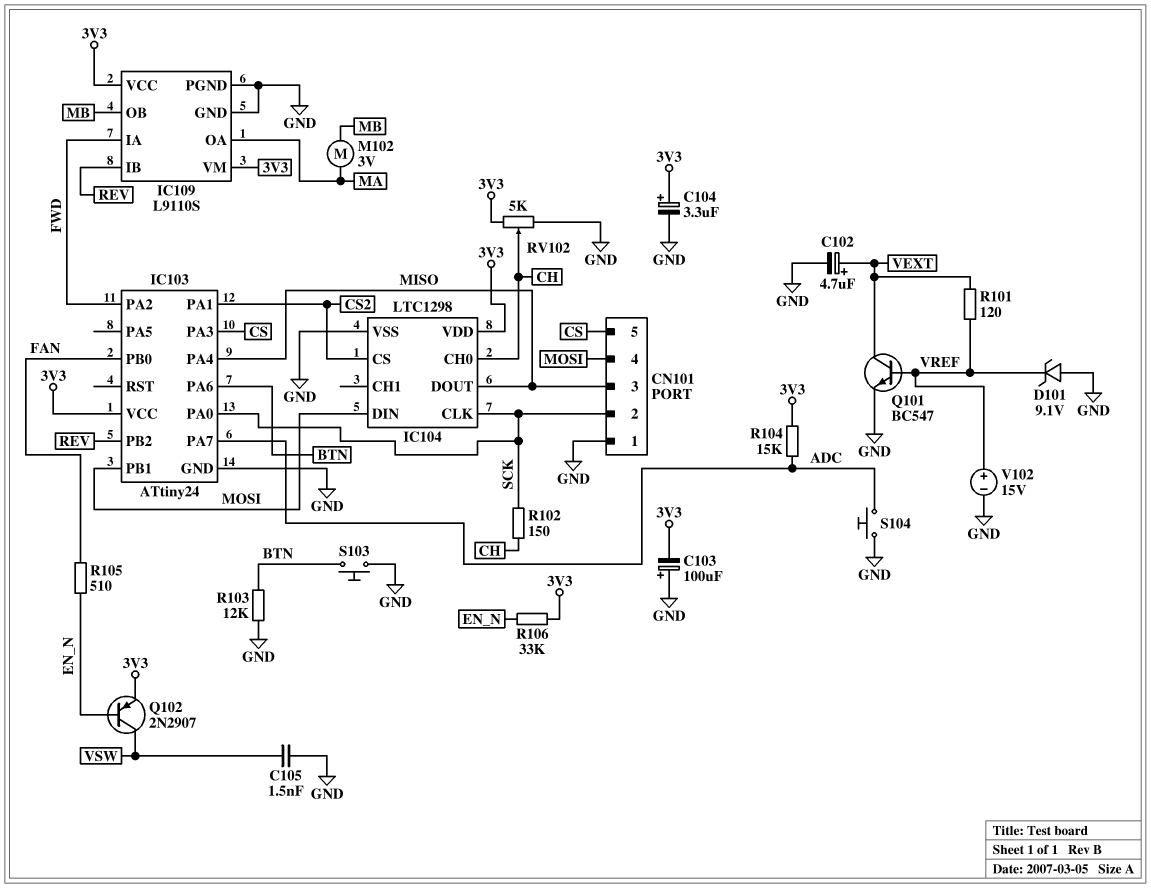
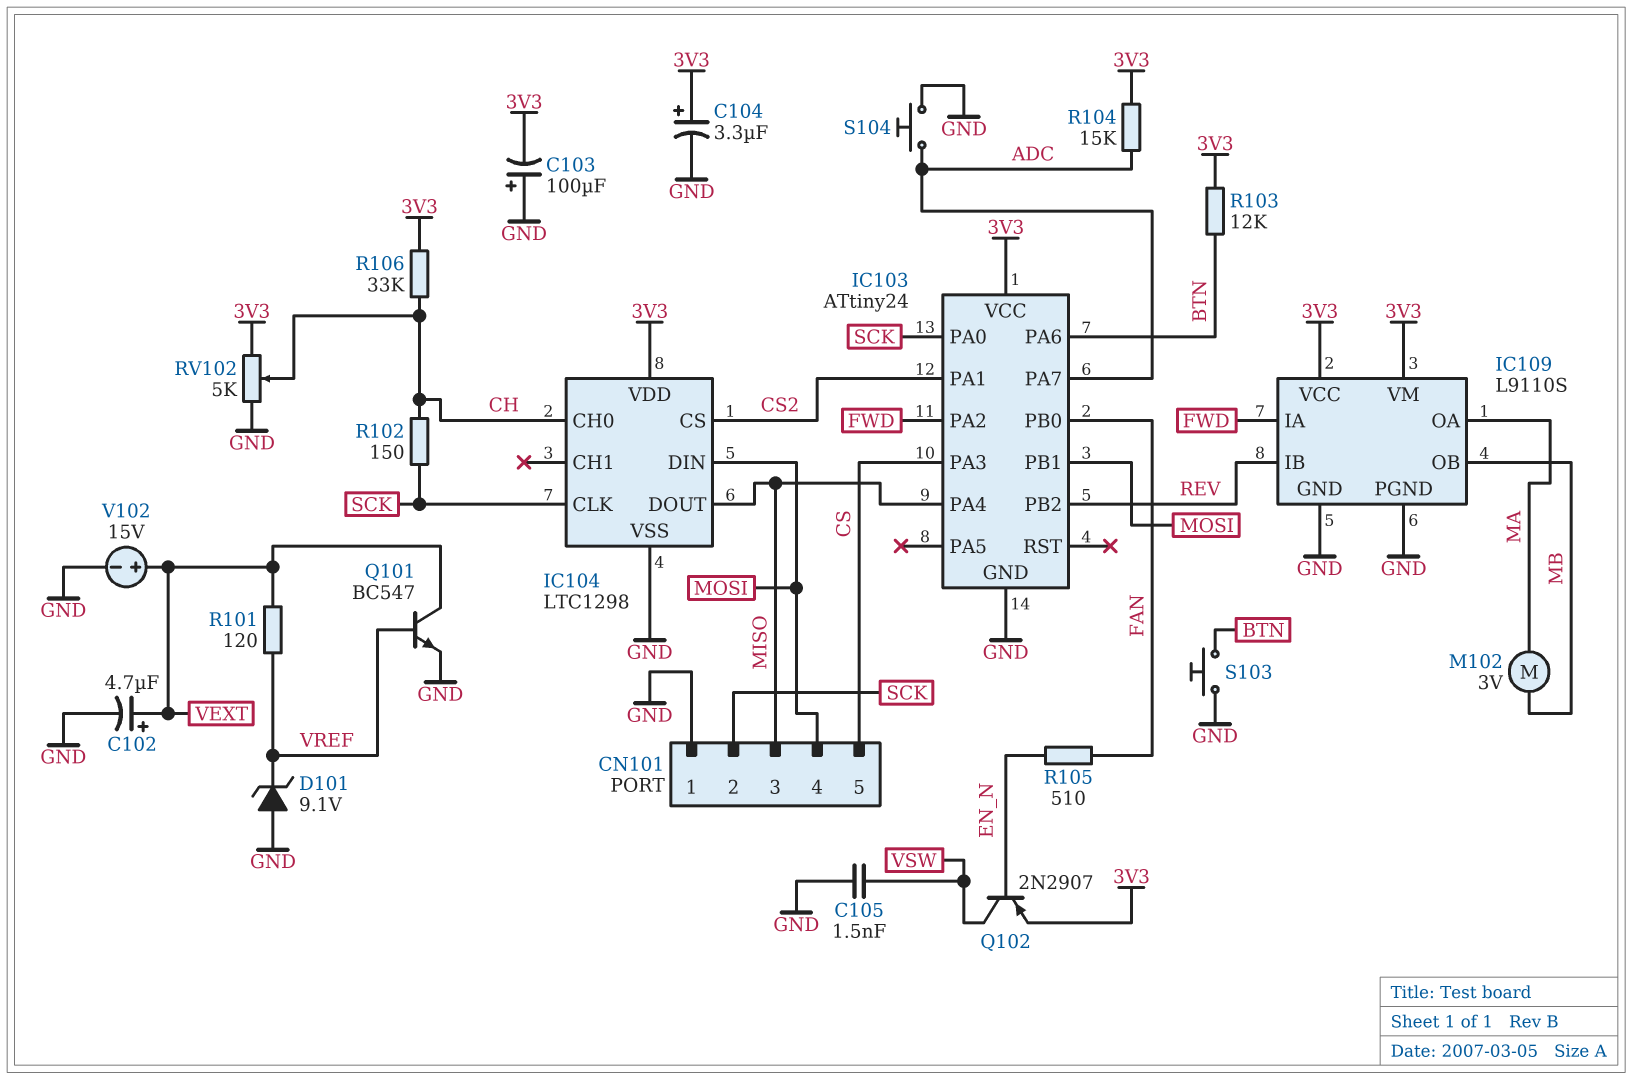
R103: 12k (BTN, GND) -> 12k (3V3, BTN)
R106: 33k (3V3, EN_N) -> 33k (3V3, CH)
V102: 15V (plus VREF, minus GND) -> 15V (plus VEXT, minus GND)

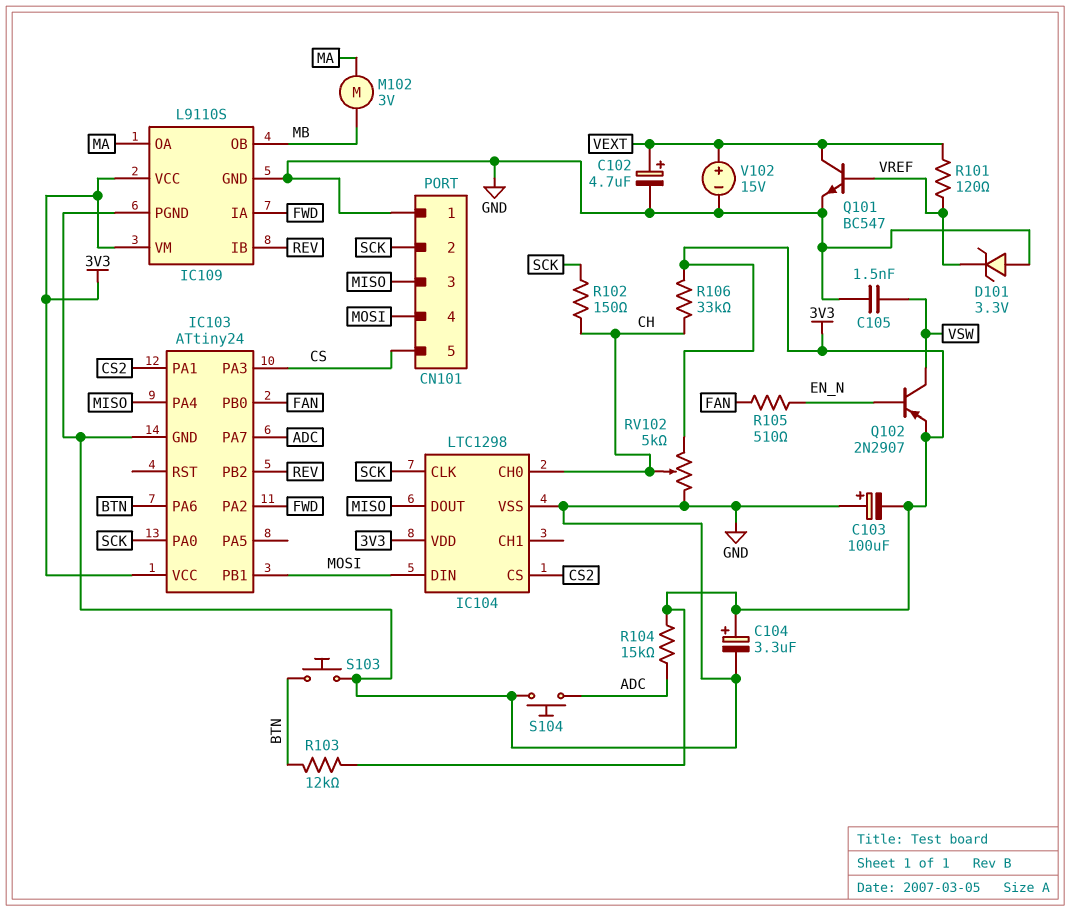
D101: zener 9.1V (A GND, K VREF) -> zener 3.3V (A GND, K VREF)

